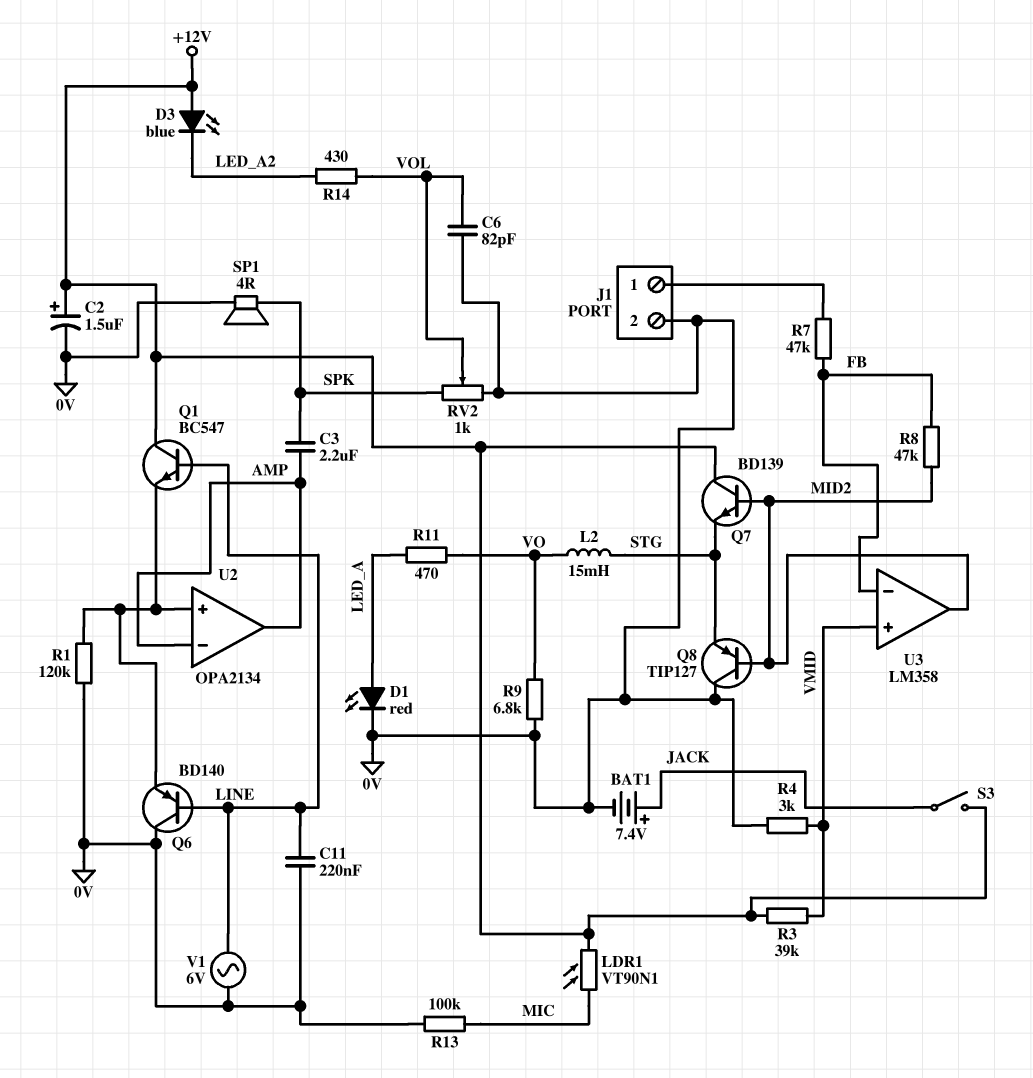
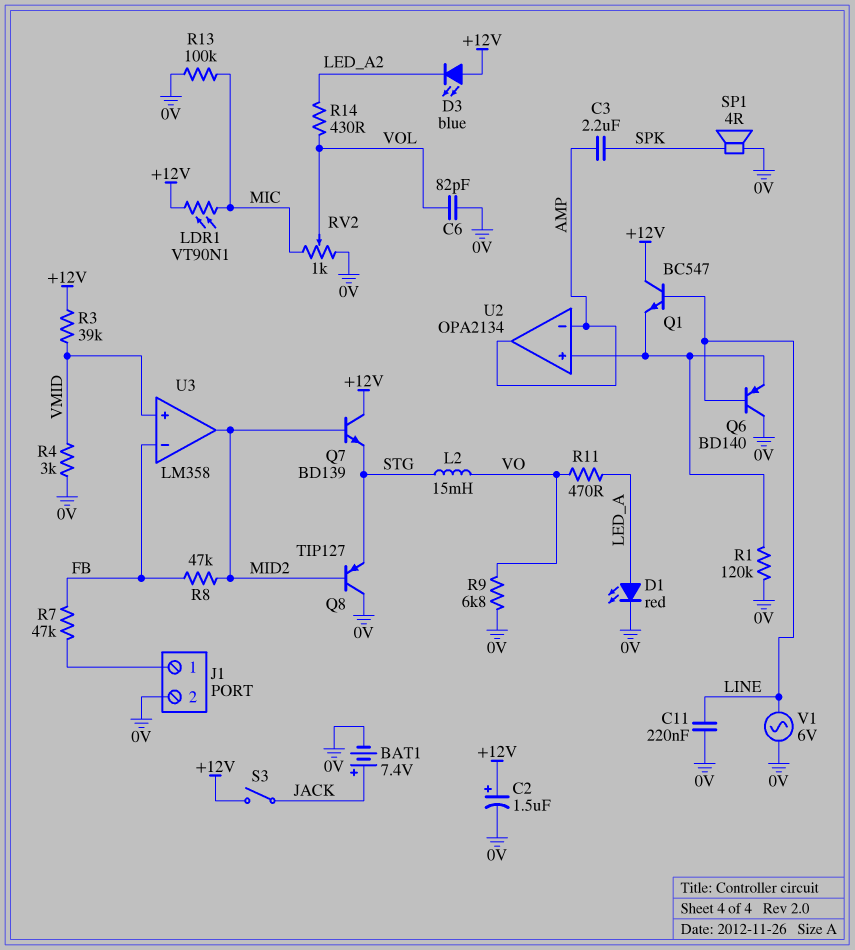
RV2: 1k (0V, SPK, wiper VOL) -> 1k (0V, MIC, wiper VOL)

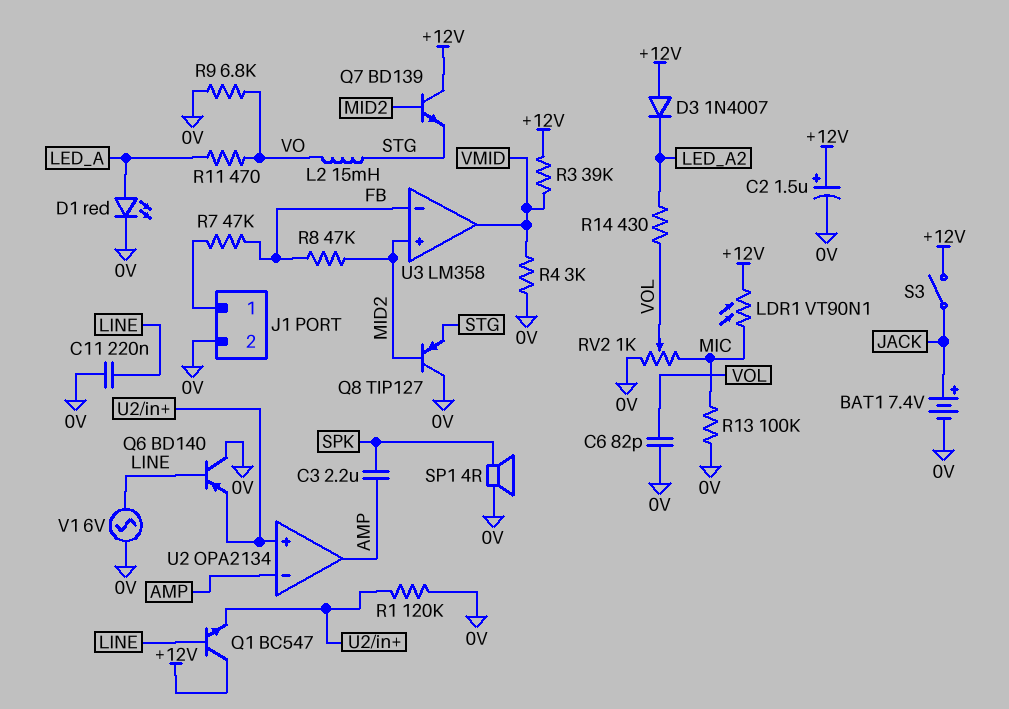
D3: LED blue (A +12V, K LED_A2) -> diode 1N4007 (A +12V, K LED_A2)
U3 pin in+: VMID -> MID2
U3 pin out: MID2 -> VMID

